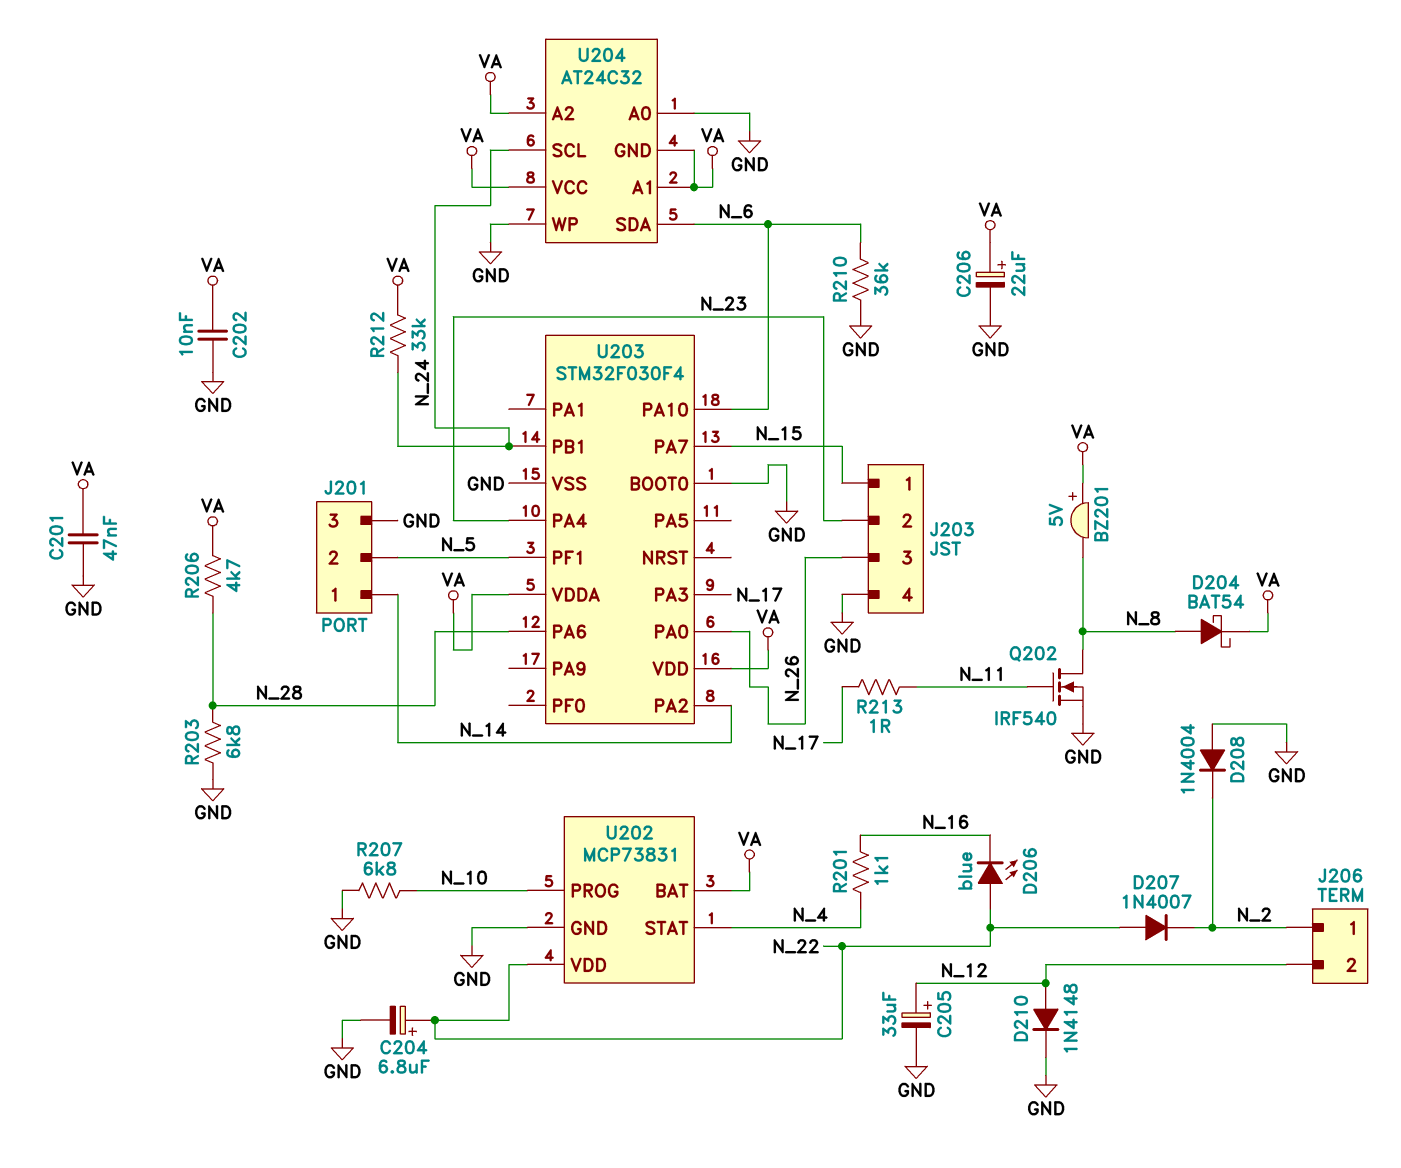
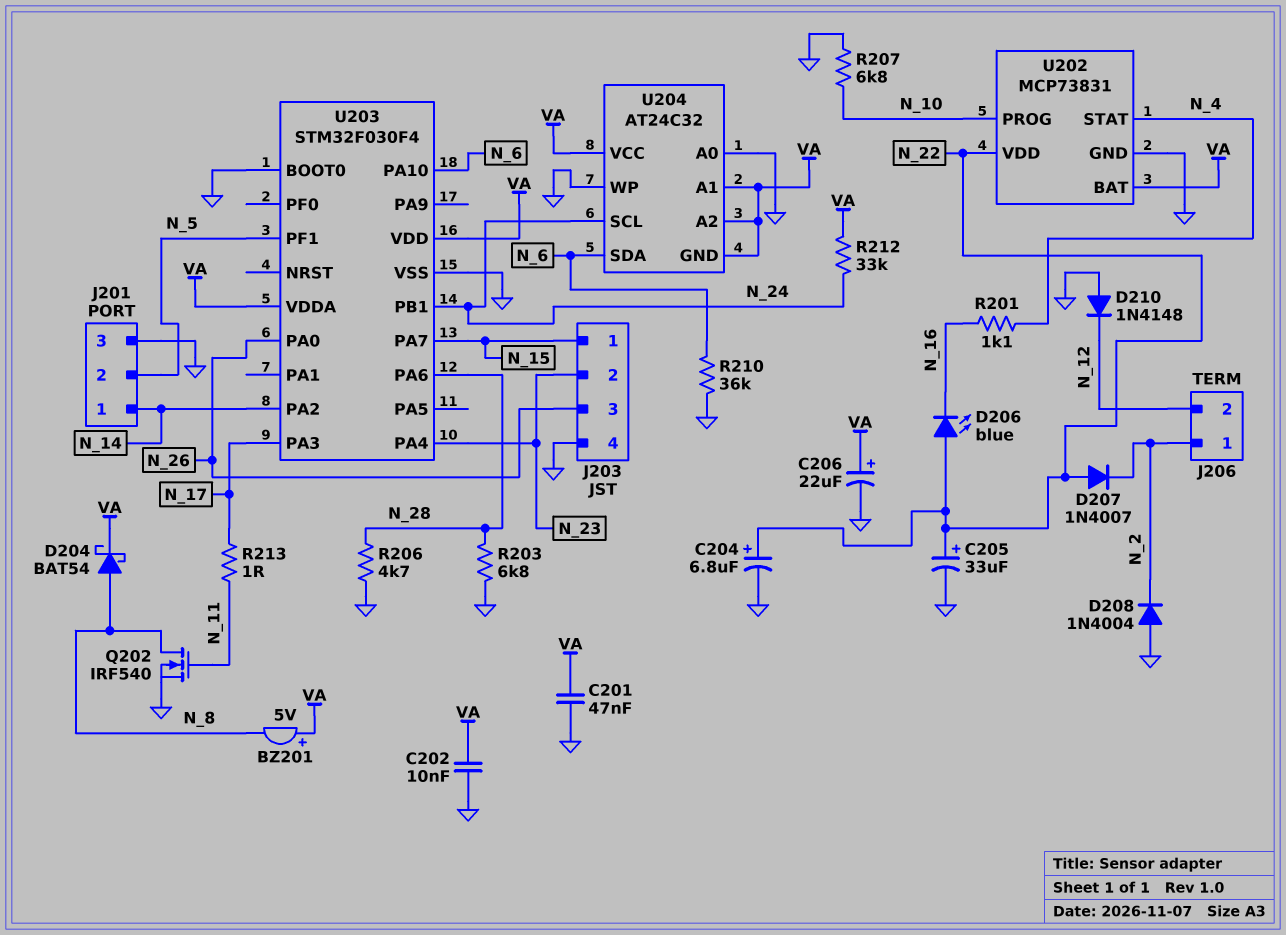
C205: 33uF (plus N_12, minus GND) -> 33uF (plus N_22, minus GND)
D210: diode 1N4148 (A N_12, K GND) -> diode 1N4148 (A GND, K N_12)
R206: 4.7k (N_28, VA) -> 4.7k (GND, N_28)

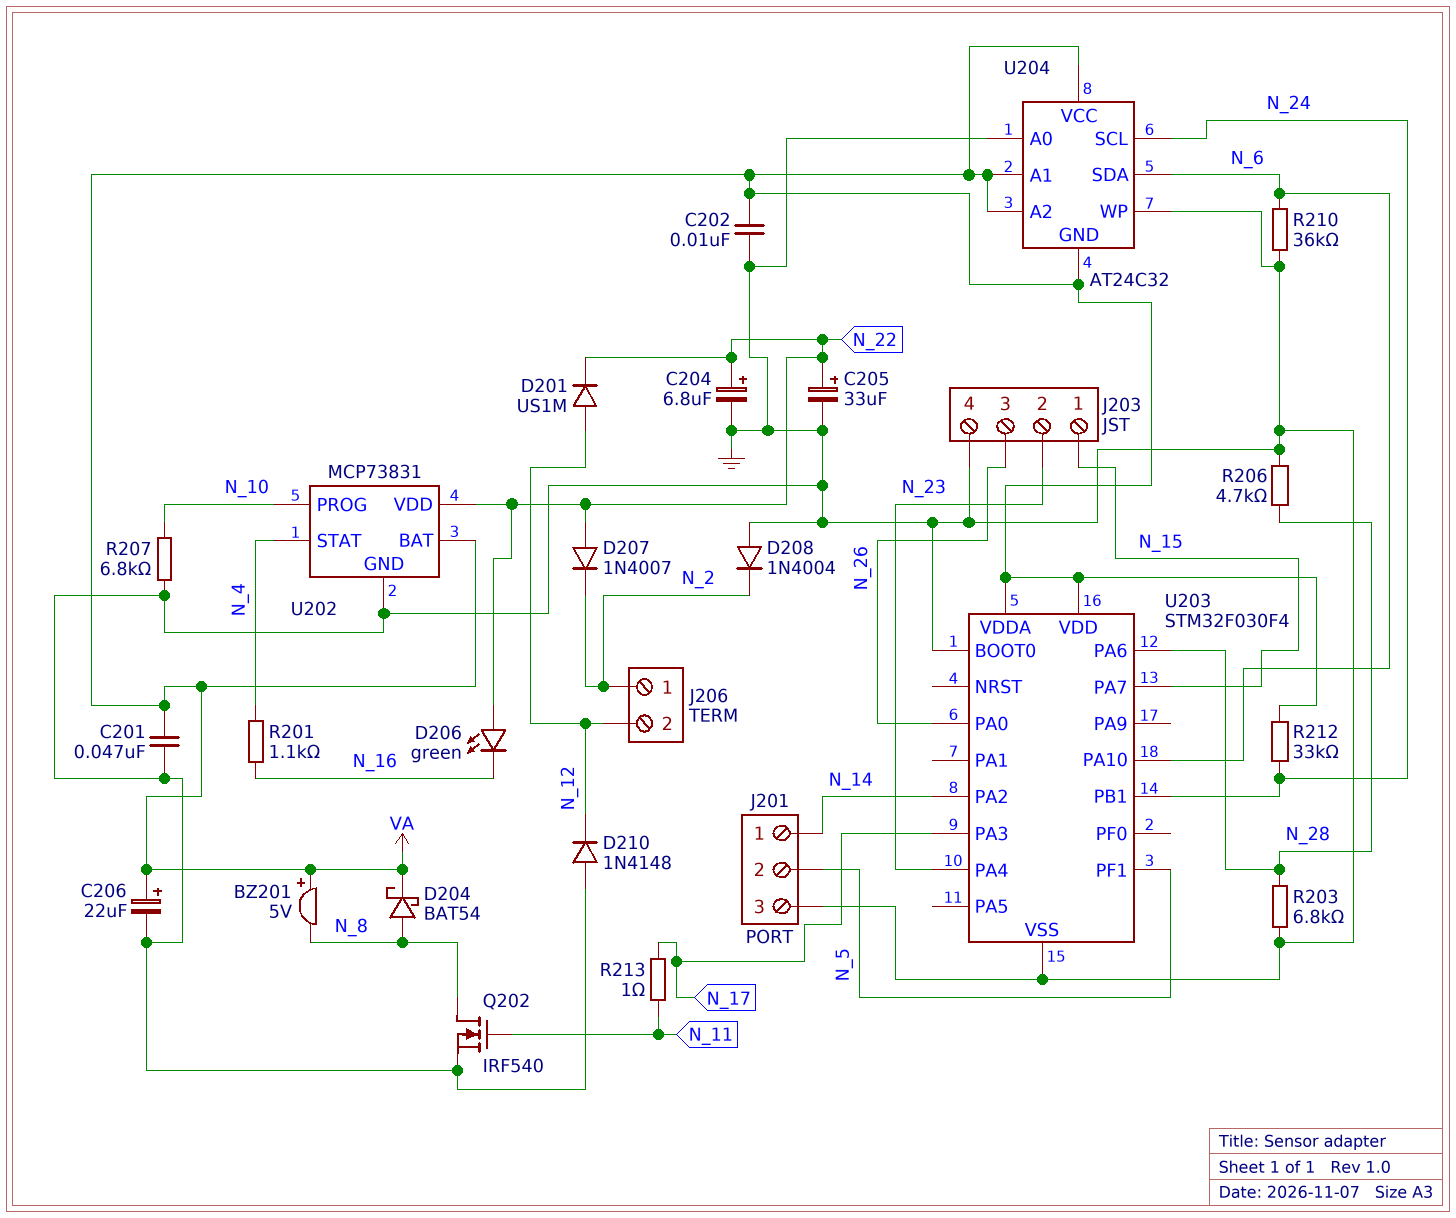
D201: none -> diode US1M (A N_12, K N_22)
D206: LED blue (A N_22, K N_16) -> LED green (A N_22, K N_16)

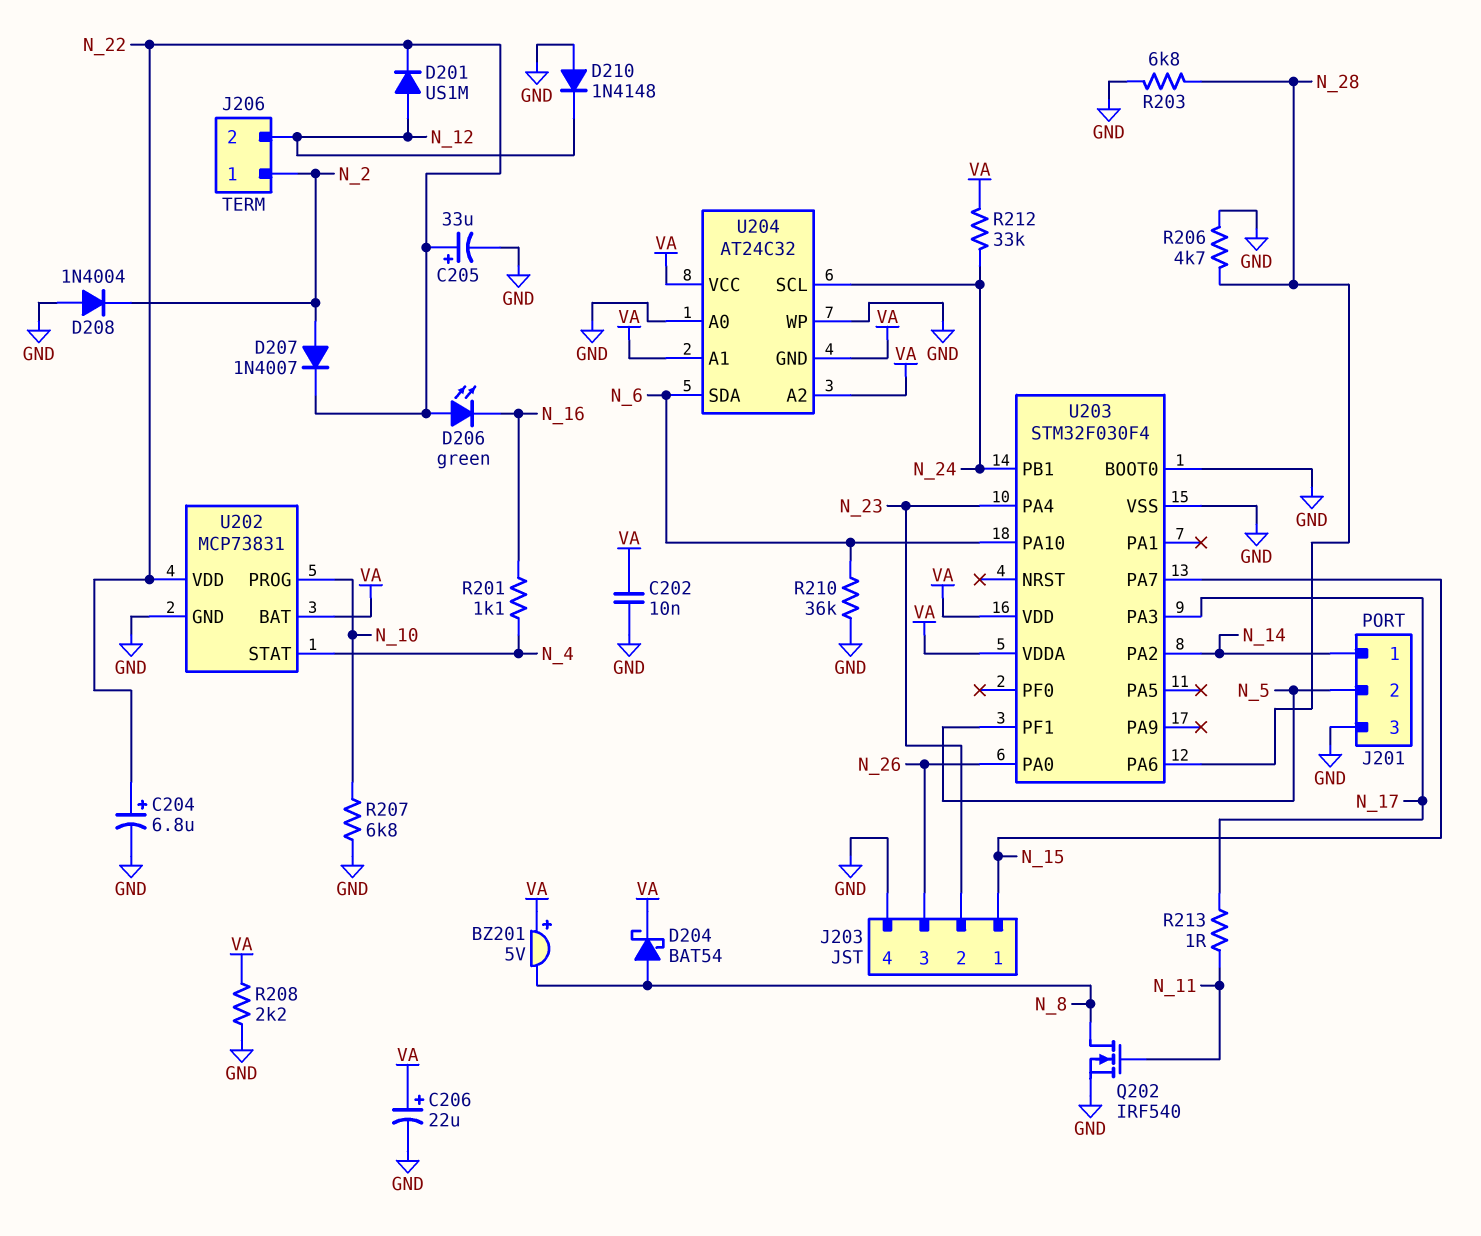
C201: 47nF (GND, VA) -> none
D207: diode 1N4007 (A N_22, K N_2) -> diode 1N4007 (A N_2, K N_22)
R208: none -> 2.2k (GND, VA)

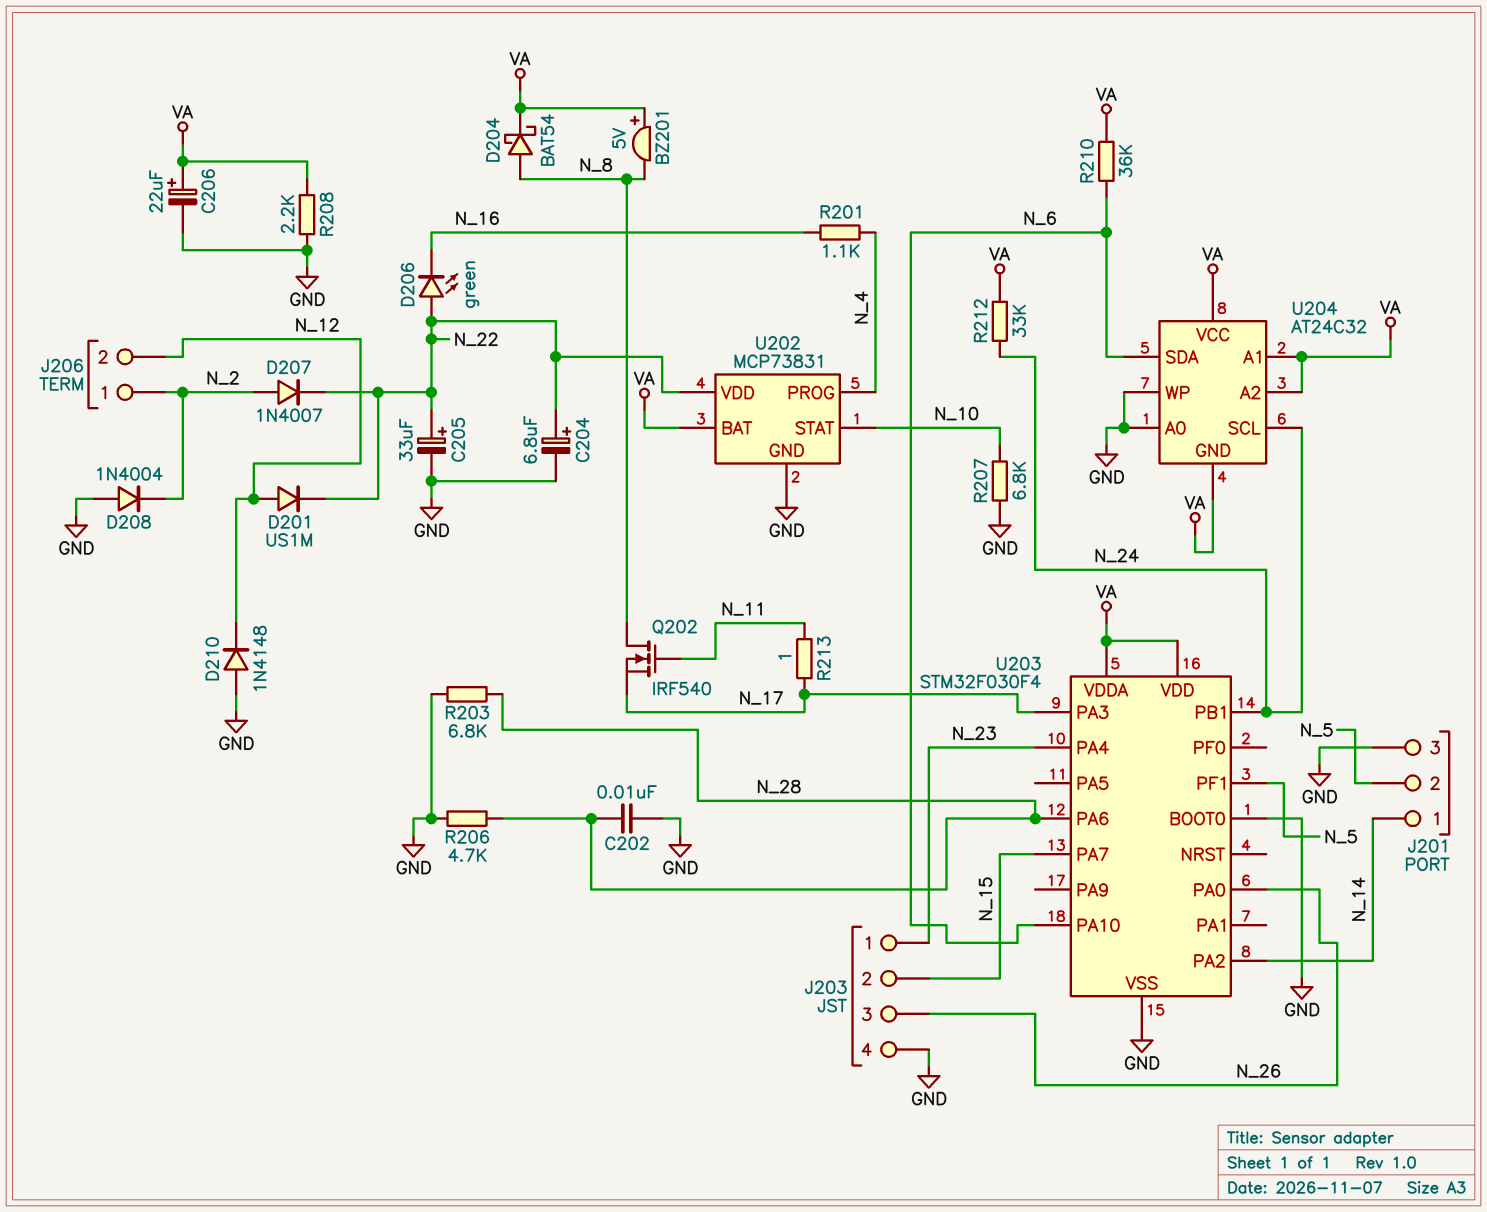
C202: 10nF (GND, VA) -> 10nF (GND, N_28)
J203 pin 1: N_15 -> N_23
J203 pin 2: N_23 -> N_15
Q202: NMOS IRF540 (G N_11, D N_8, S GND) -> NMOS IRF540 (G N_11, D N_8, S N_17)
R210: 36k (GND, N_6) -> 36k (N_6, VA)
U202 pin PROG: N_10 -> N_4
U202 pin STAT: N_4 -> N_10

